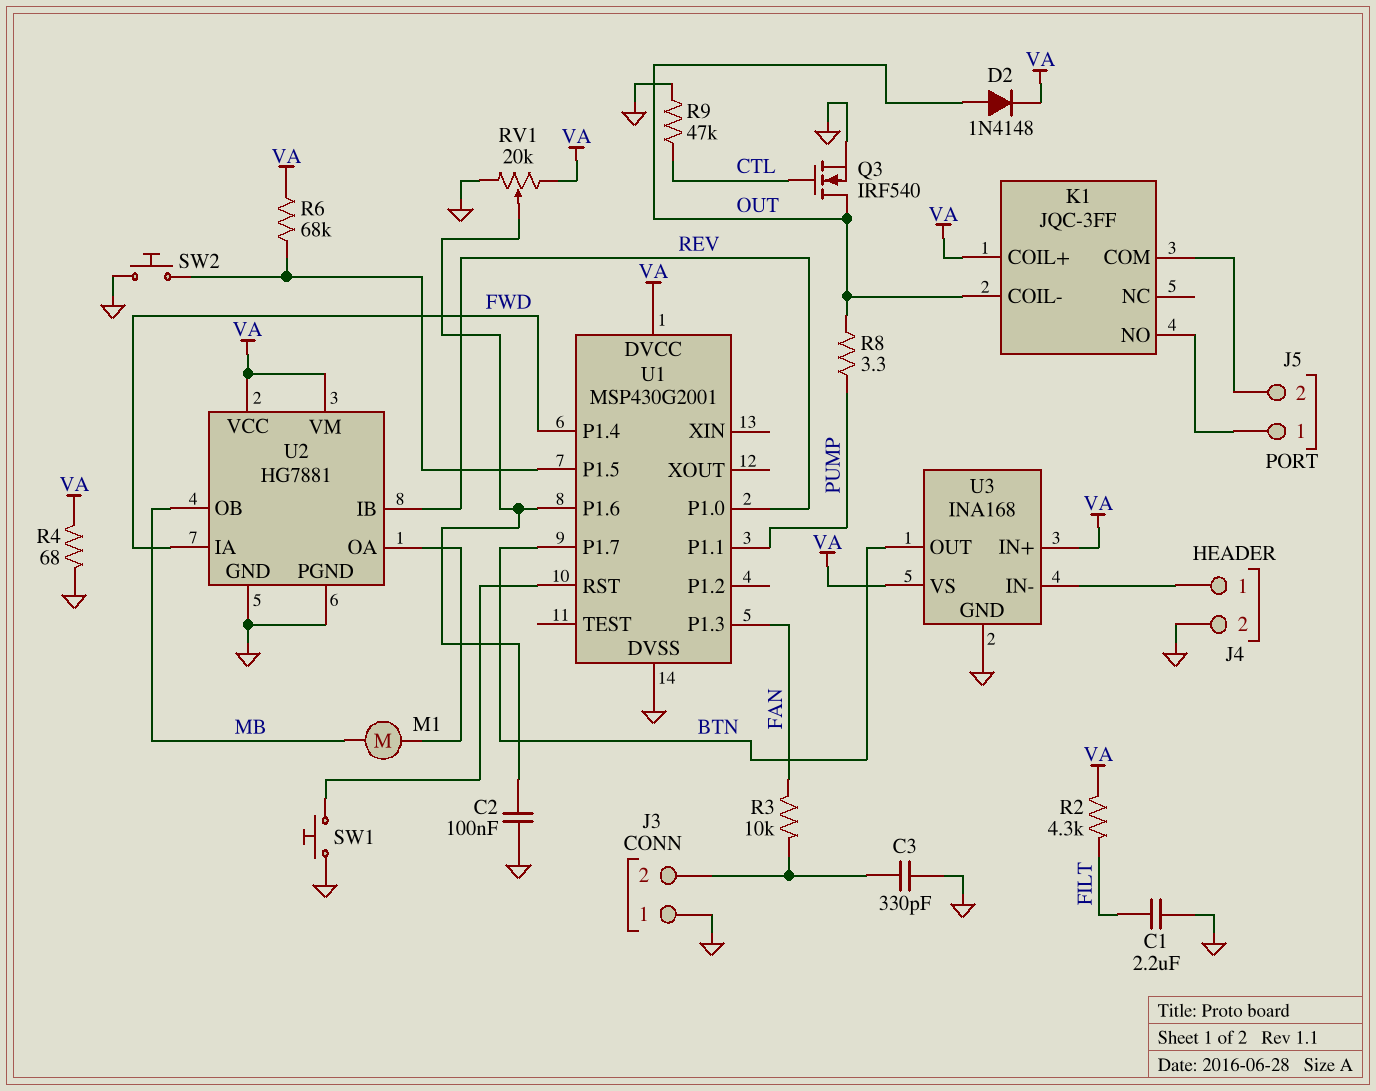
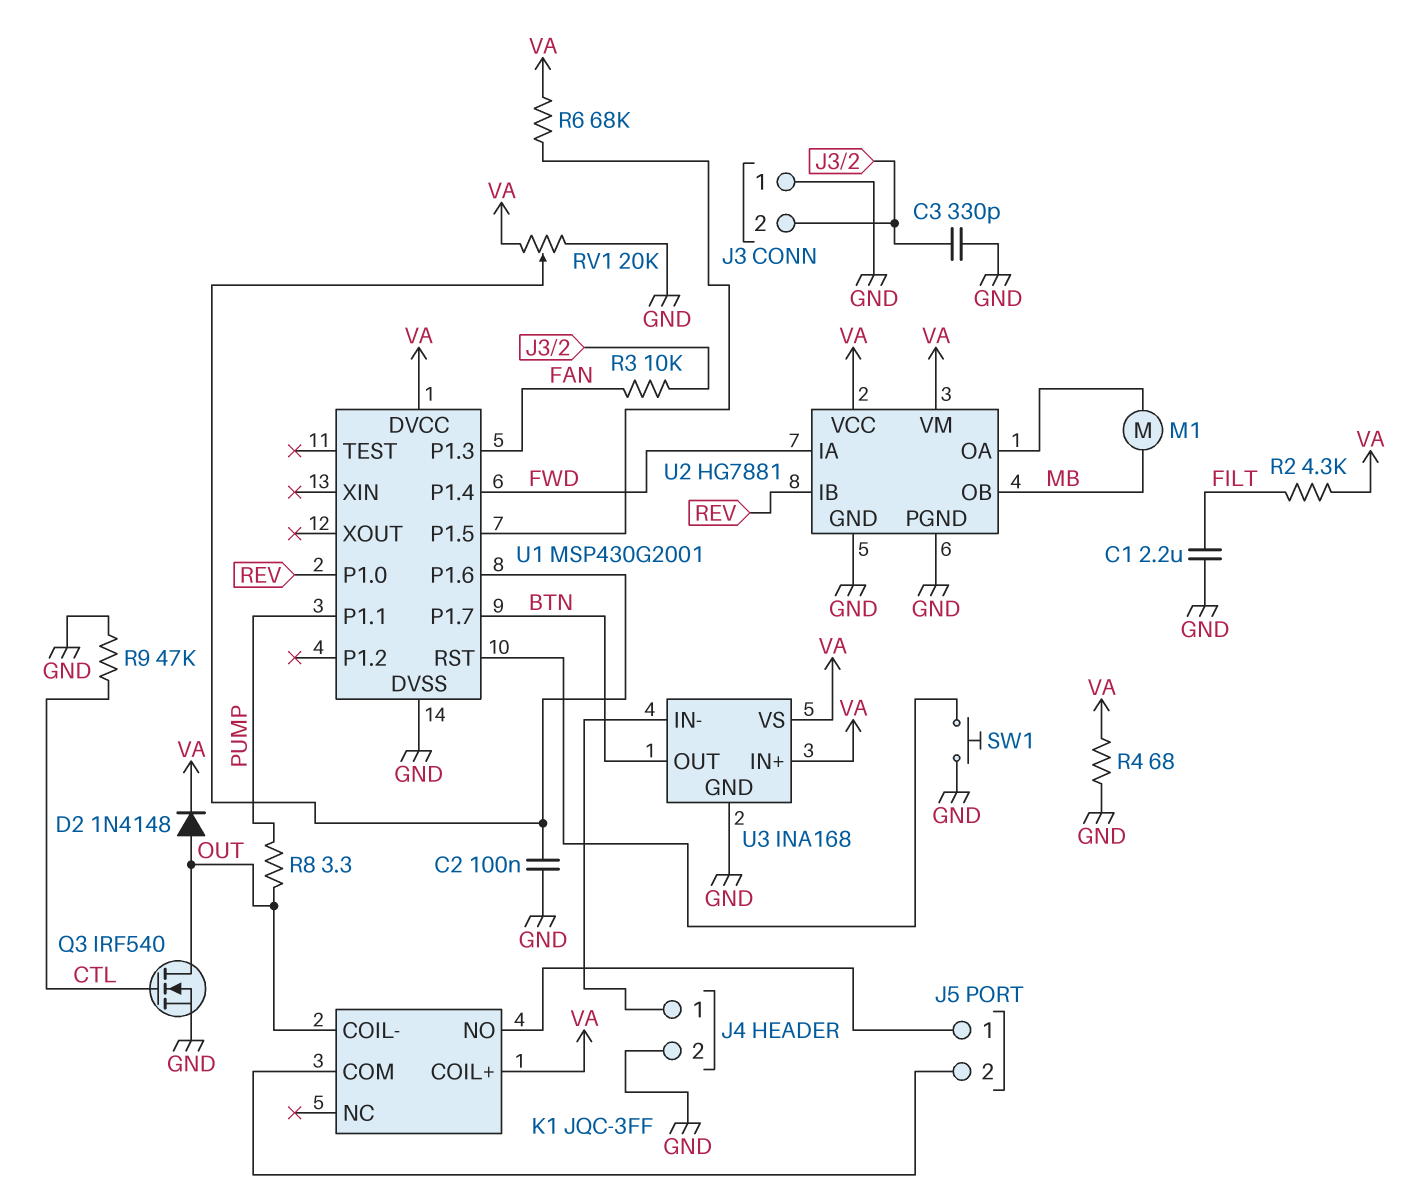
SW2: button (GND, U1/P1.5) -> none

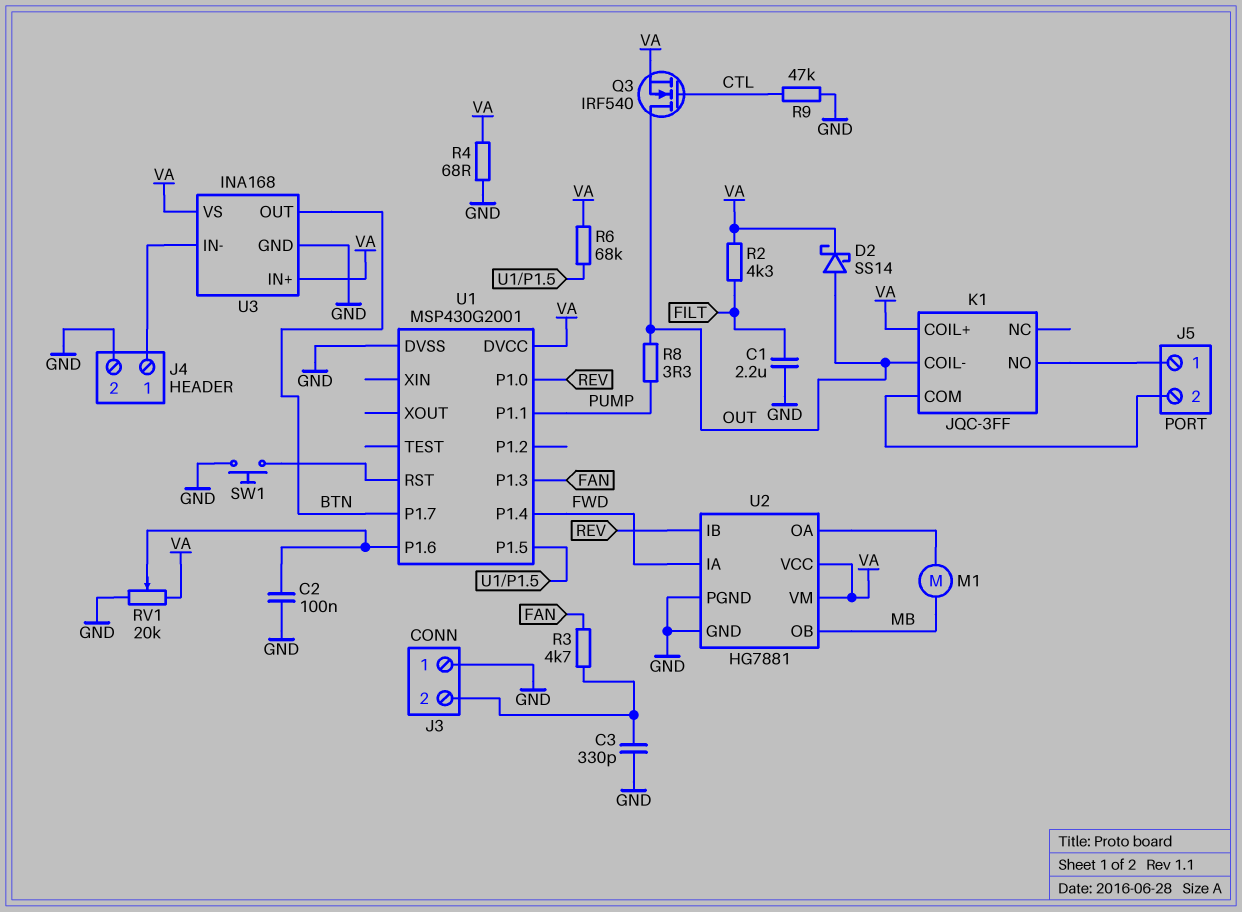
D2: diode 1N4148 (A OUT, K VA) -> schottky SS14 (A OUT, K VA)
Q3: NMOS IRF540 (G CTL, D OUT, S GND) -> NMOS IRF540 (G CTL, D OUT, S VA)
R3: 10k (FAN, J3/2) -> 4.7k (FAN, J3/2)

